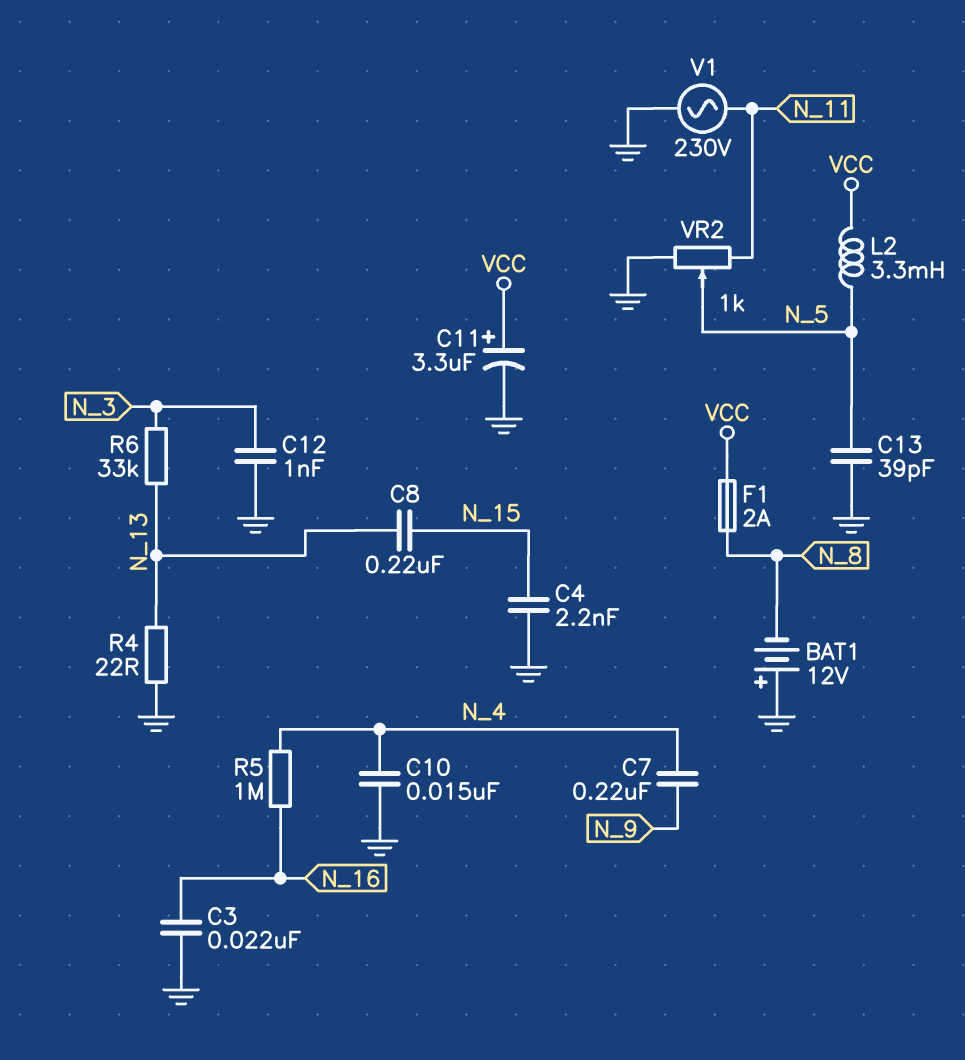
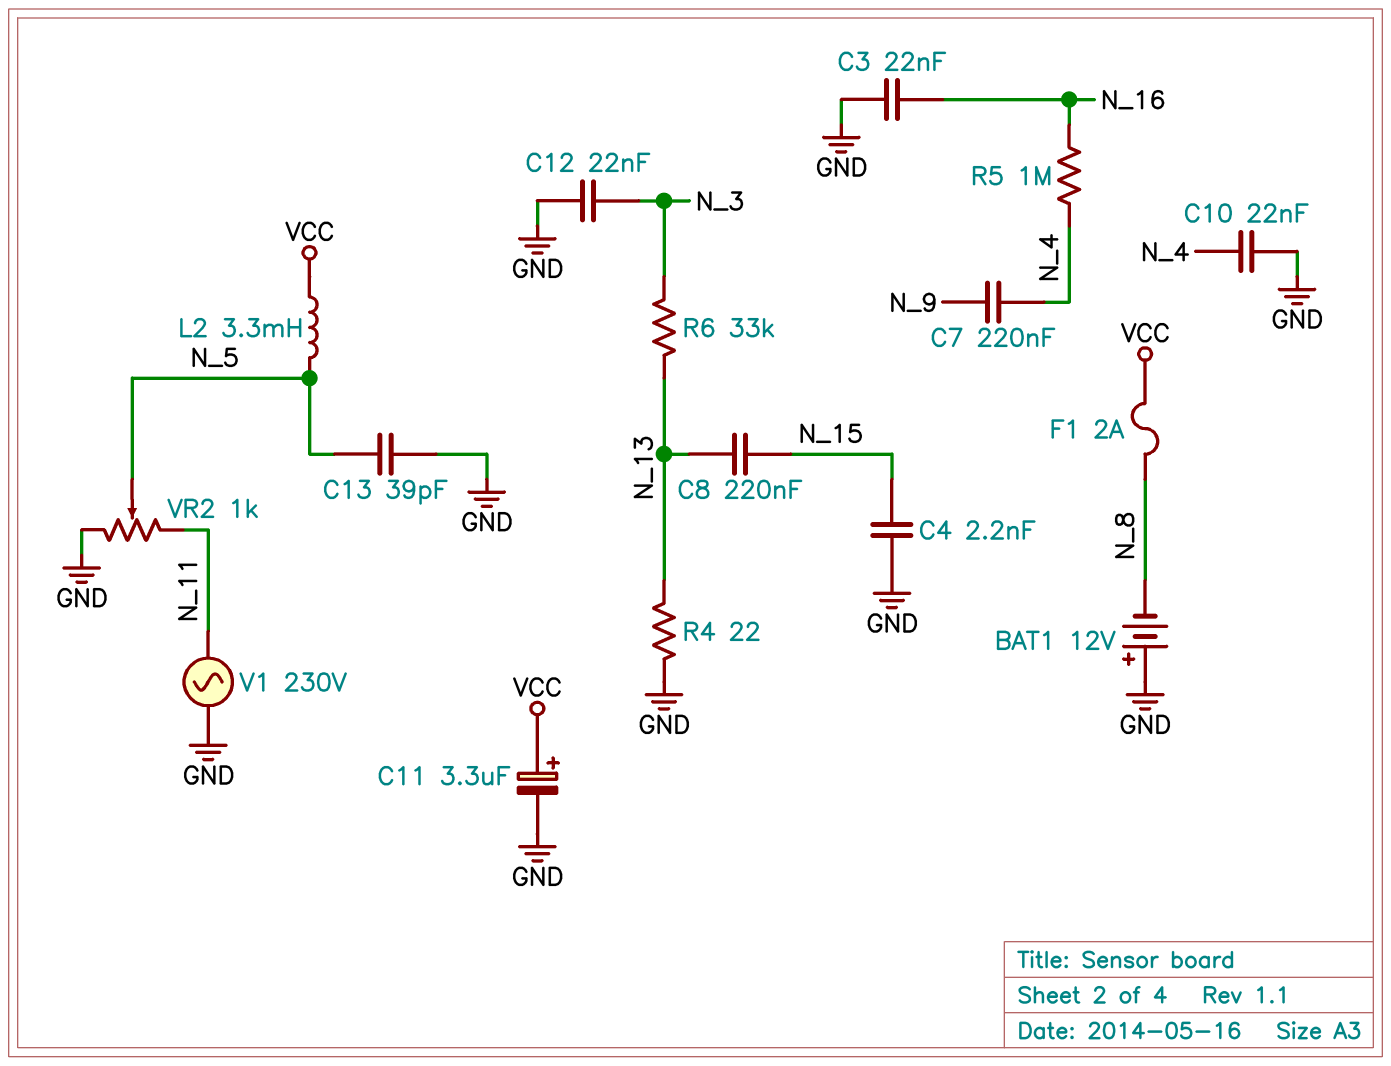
C10: 15nF (GND, N_4) -> 22nF (GND, N_4)
C12: 1nF (GND, N_3) -> 22nF (GND, N_3)

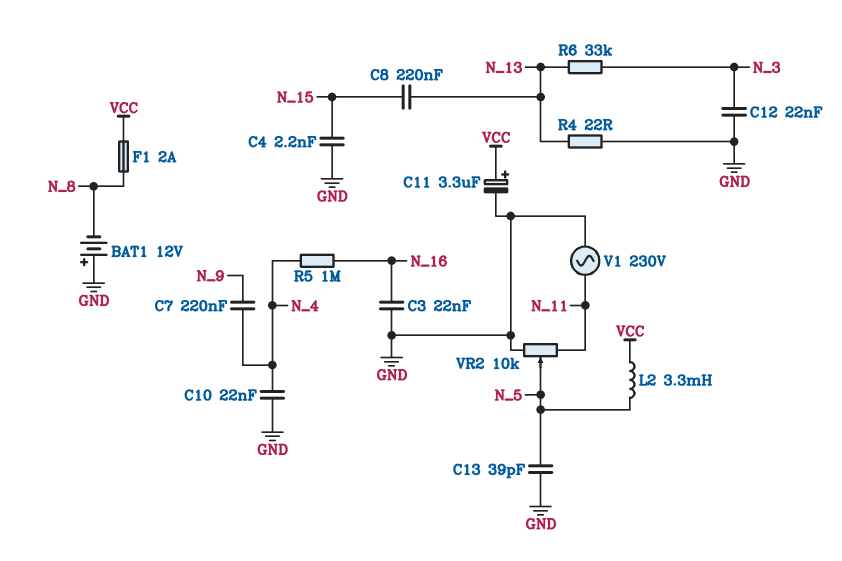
VR2: 1k (GND, N_11, wiper N_5) -> 10k (GND, N_11, wiper N_5)

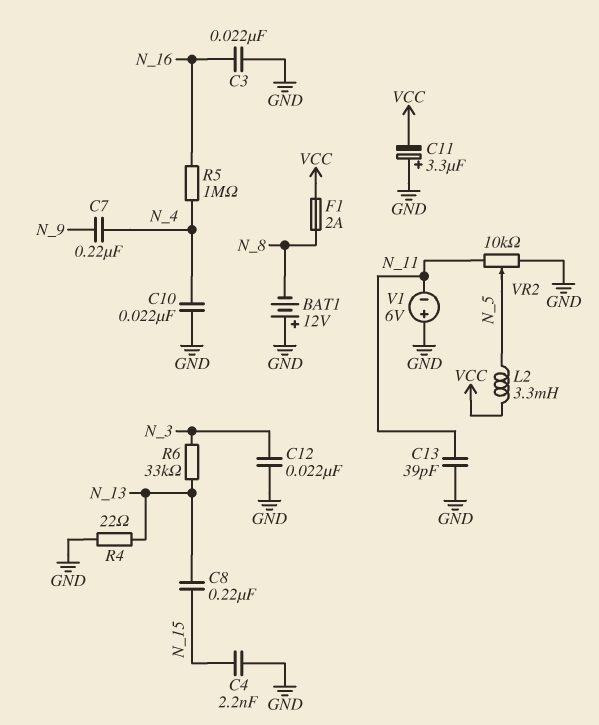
C11: 3.3uF (plus VCC, minus GND) -> 3.3uF (plus GND, minus VCC)
C13: 39pF (GND, N_5) -> 39pF (GND, N_11)
V1: AC 230V (GND, N_11) -> 6V (plus GND, minus N_11)

